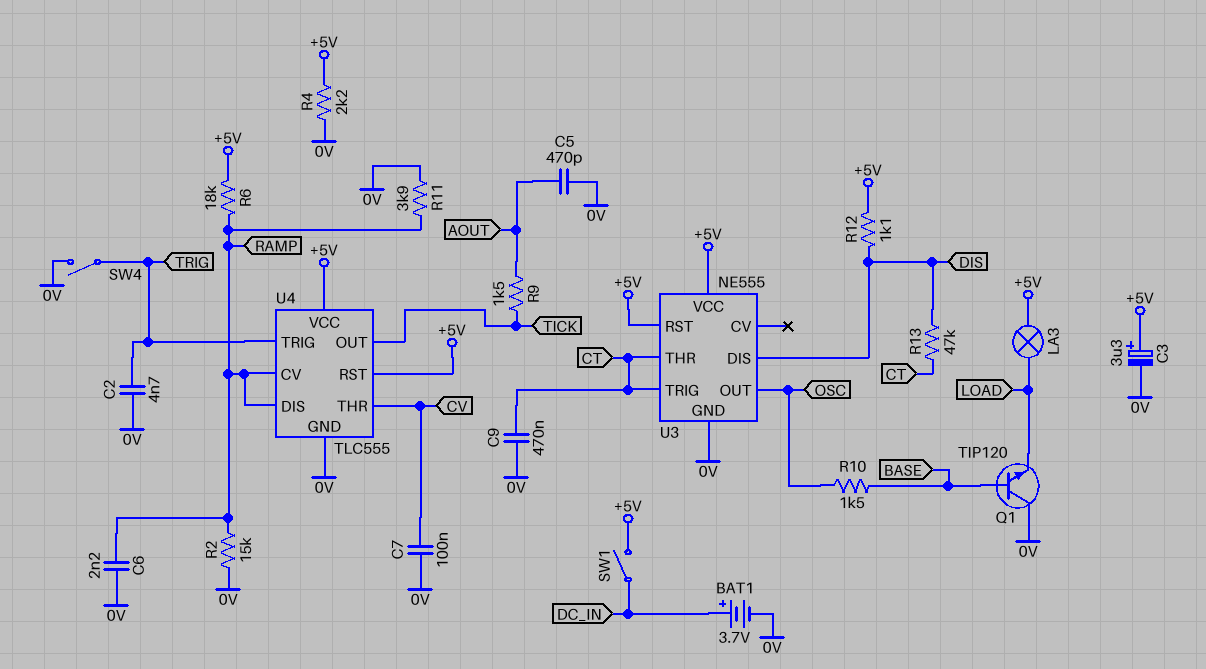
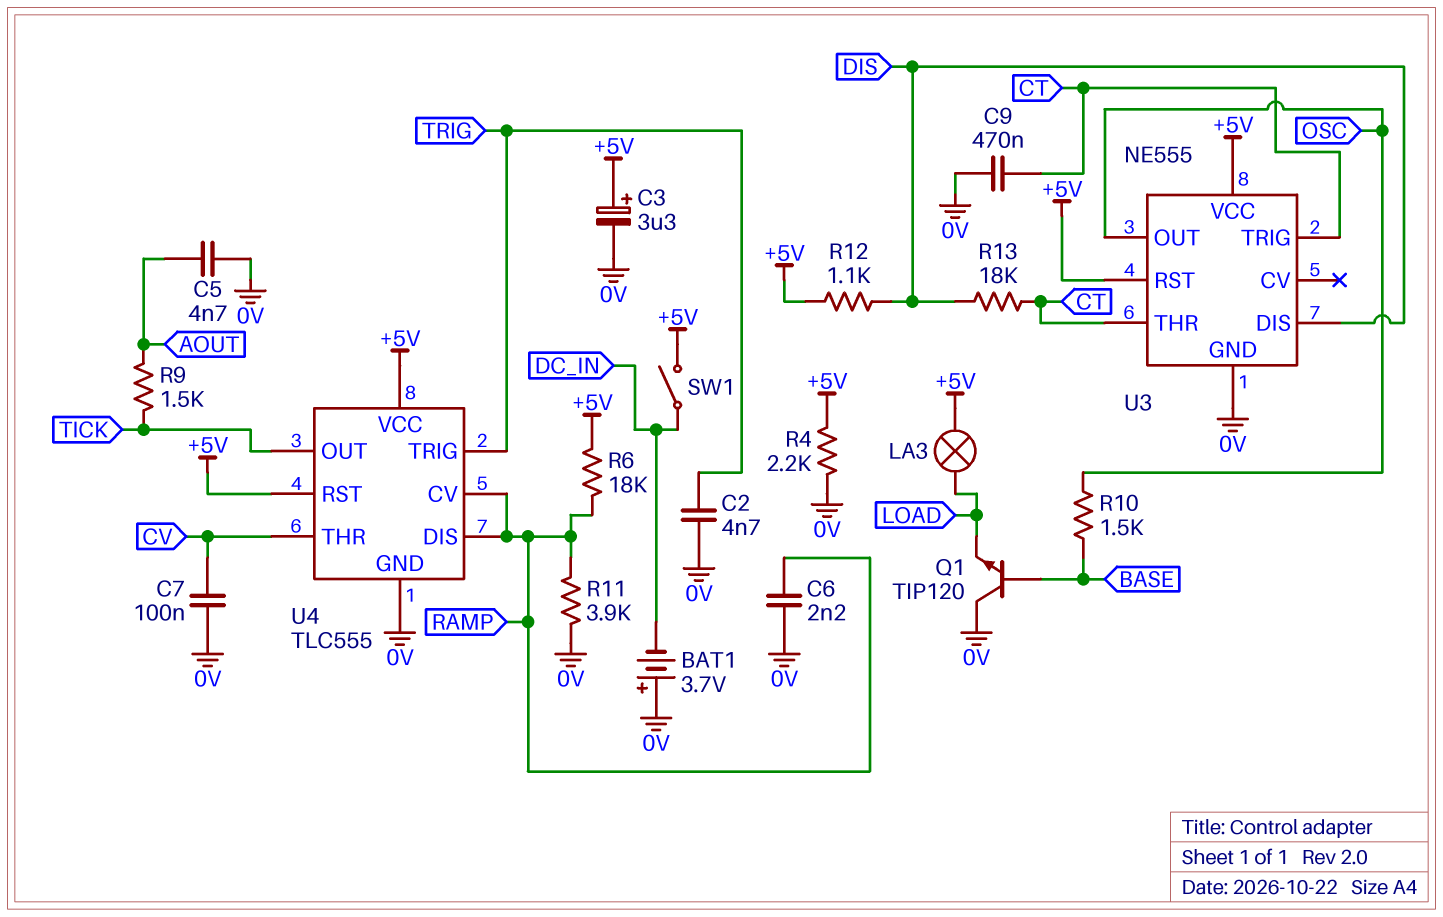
BAT1: 3.7V (plus DC_IN, minus 0V) -> 3.7V (plus 0V, minus DC_IN)
C5: 470pF (0V, AOUT) -> 4.7nF (0V, AOUT)
R2: 15k (0V, RAMP) -> none
R13: 47k (CT, DIS) -> 18k (CT, DIS)
SW4: switch (0V, TRIG) -> none

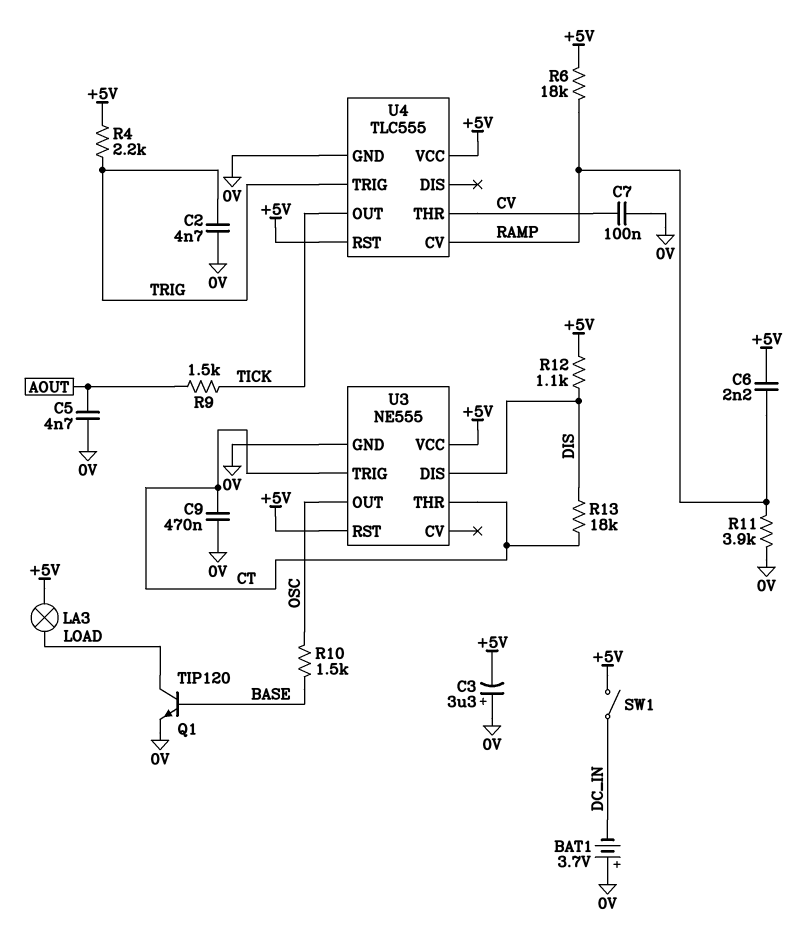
C3: 3.3uF (plus +5V, minus 0V) -> 3.3uF (plus 0V, minus +5V)
C6: 2.2nF (0V, RAMP) -> 2.2nF (+5V, RAMP)
Q1: NPN TIP120 (B BASE, C 0V, E LOAD) -> NPN TIP120 (B BASE, C LOAD, E 0V)
R4: 2.2k (+5V, 0V) -> 2.2k (+5V, TRIG)
U4 pin DIS: RAMP -> none

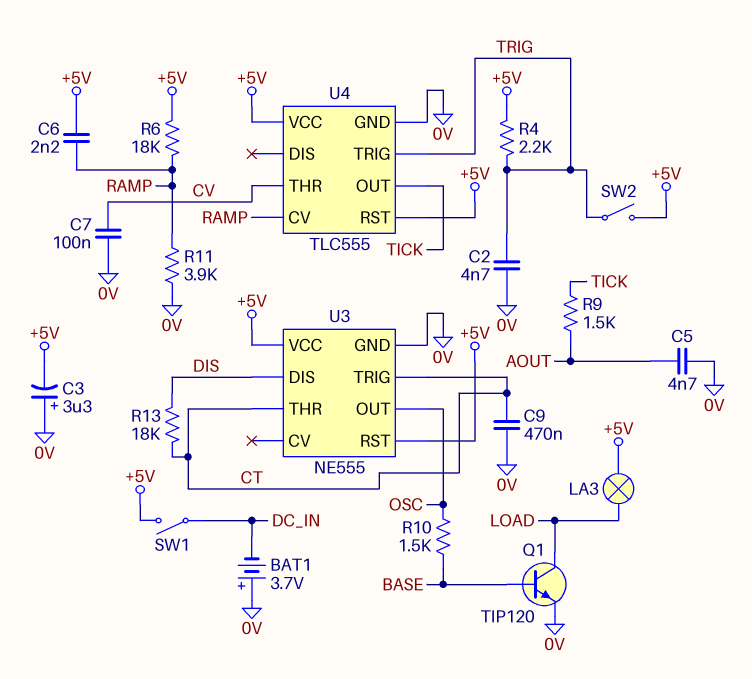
R12: 1.1k (+5V, DIS) -> none
SW2: none -> switch (+5V, TRIG)

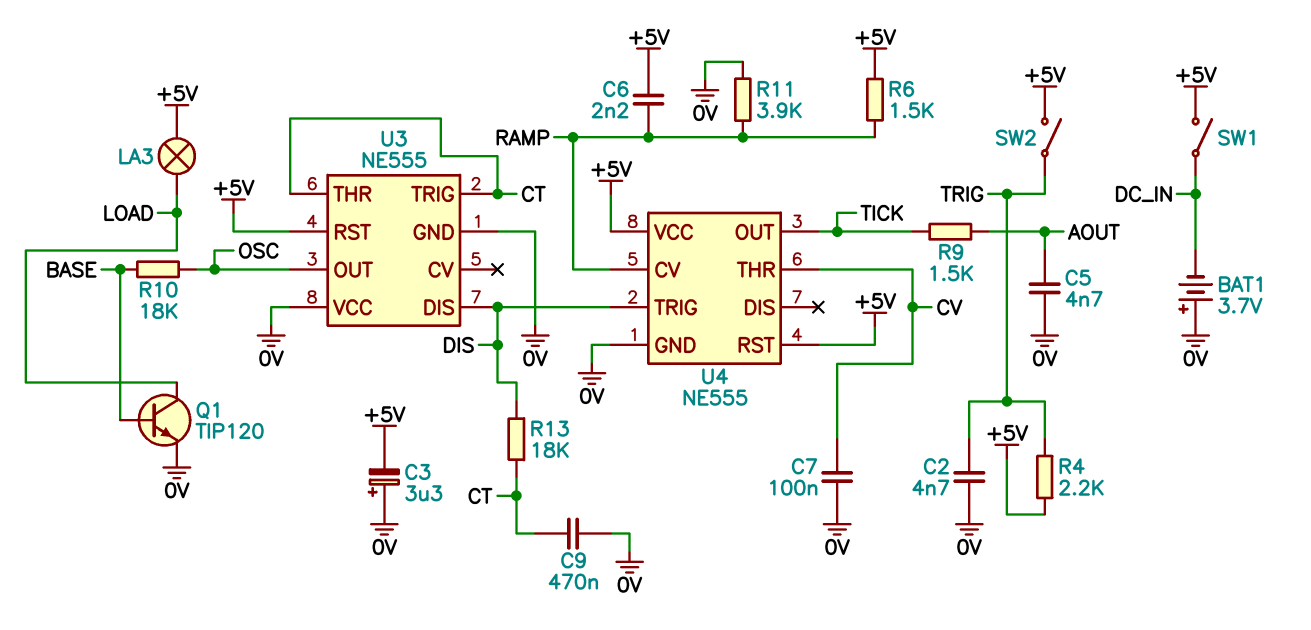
R6: 18k (+5V, RAMP) -> 1.5k (+5V, RAMP)
R10: 1.5k (BASE, OSC) -> 18k (BASE, OSC)
U3 pin VCC: +5V -> 0V
U4: TLC555 -> NE555
U4 pin TRIG: TRIG -> DIS

